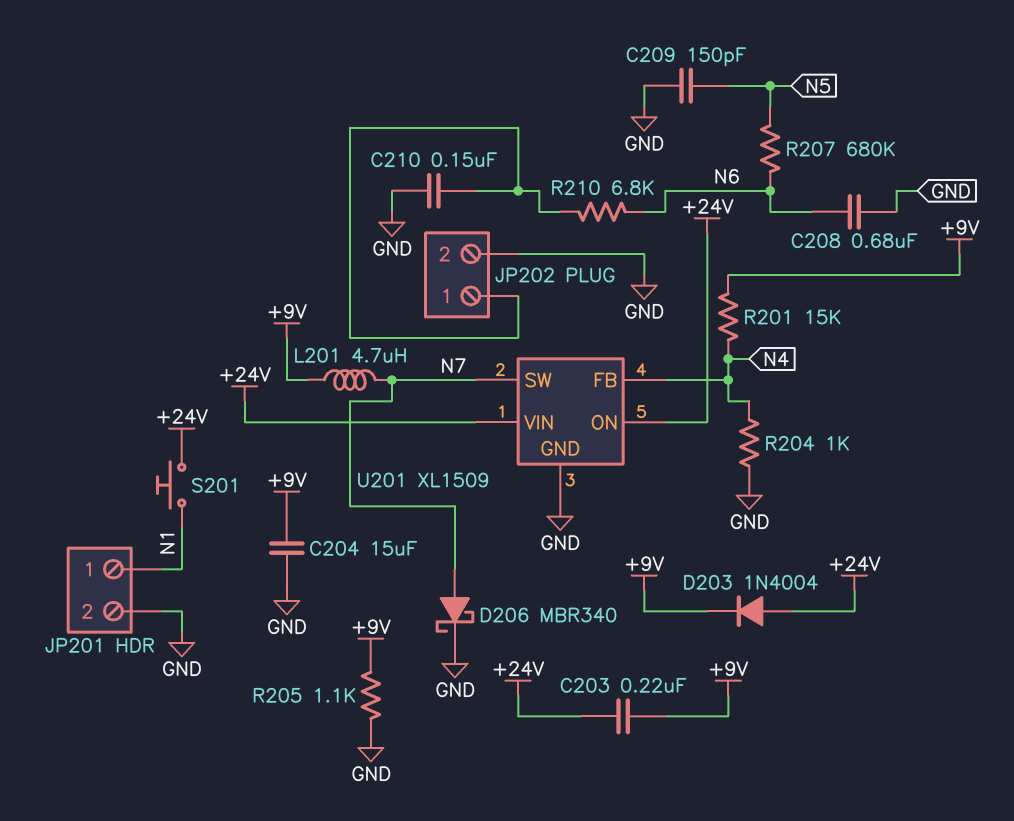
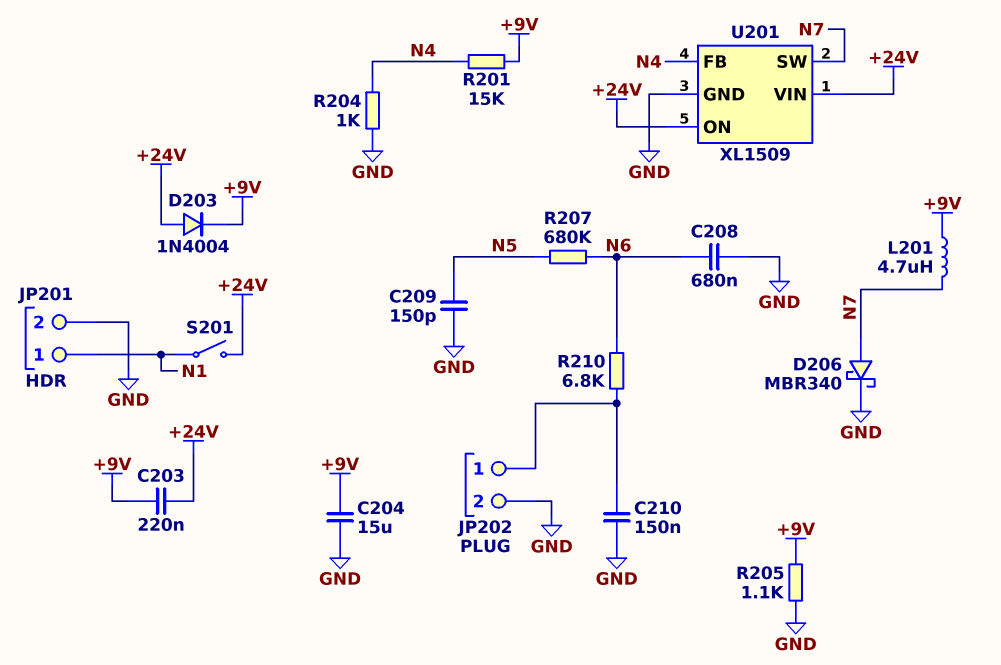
S201: button (+24V, N1) -> switch (+24V, N1)

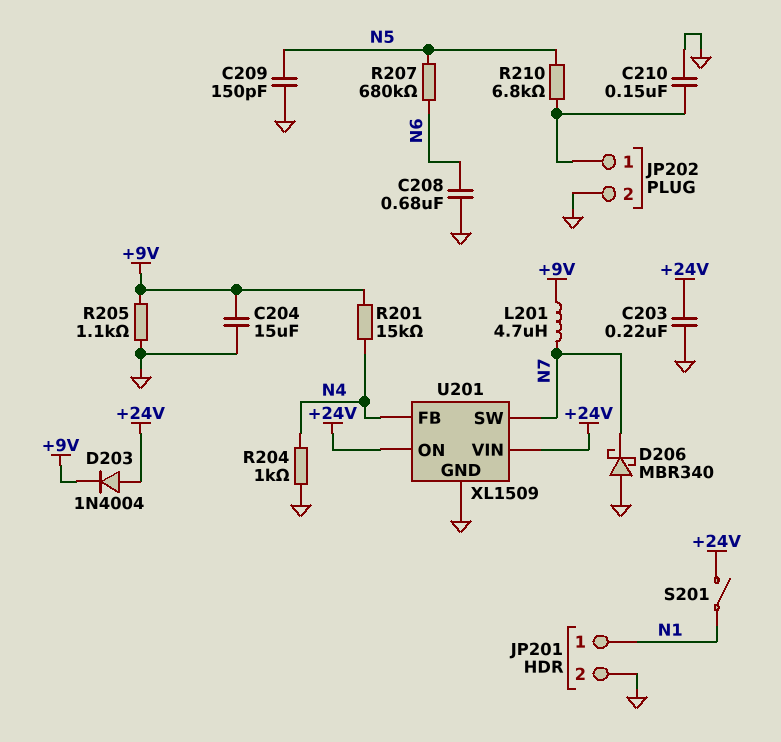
C203: 220nF (+9V, +24V) -> 220nF (+24V, GND)
D206: schottky MBR340 (A N7, K GND) -> schottky MBR340 (A GND, K N7)
R210: 6.8k (JP202/1, N6) -> 6.8k (JP202/1, N5)

